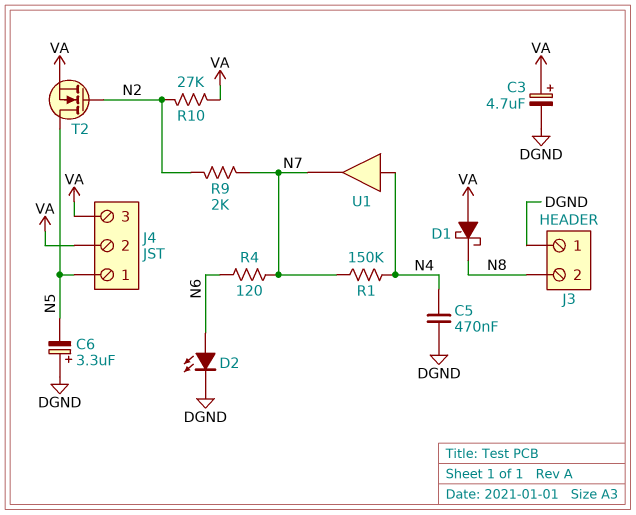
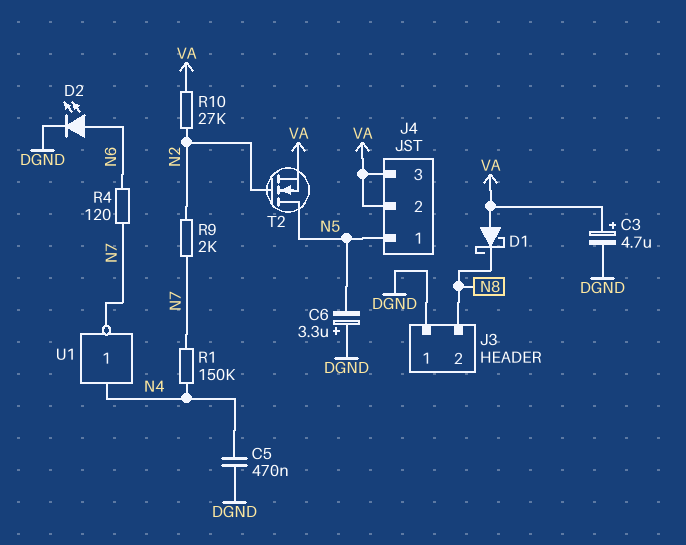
U1: buffer (in N4, out N7) -> NOT (in N4, out N7)

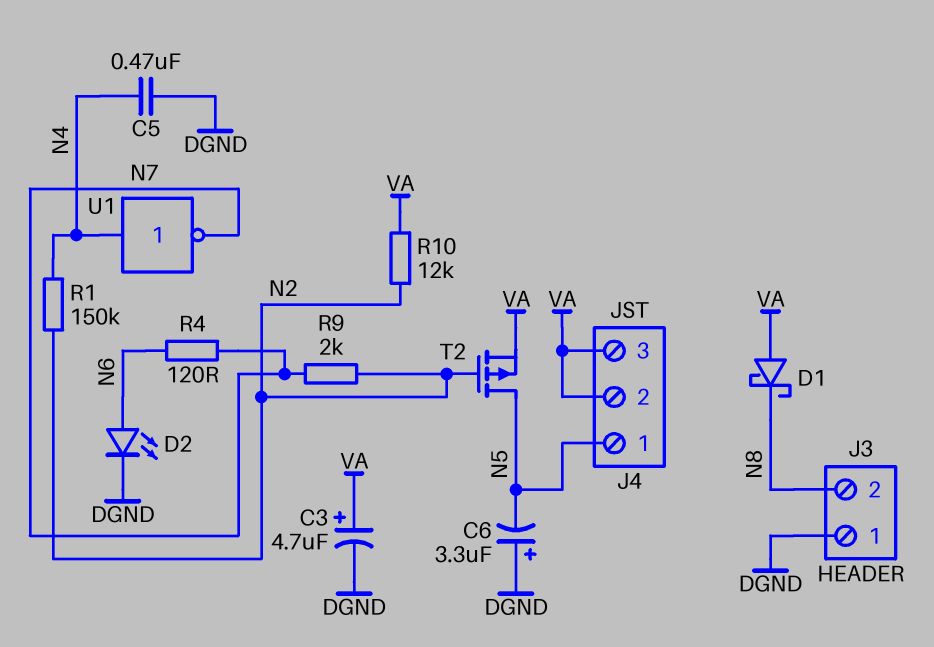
R1: 150k (N4, N7) -> 150k (N2, N4)
R10: 27k (N2, VA) -> 12k (N2, VA)
T2: NMOS (G N2, D N5, S VA) -> PMOS (G N2, D N5, S VA)

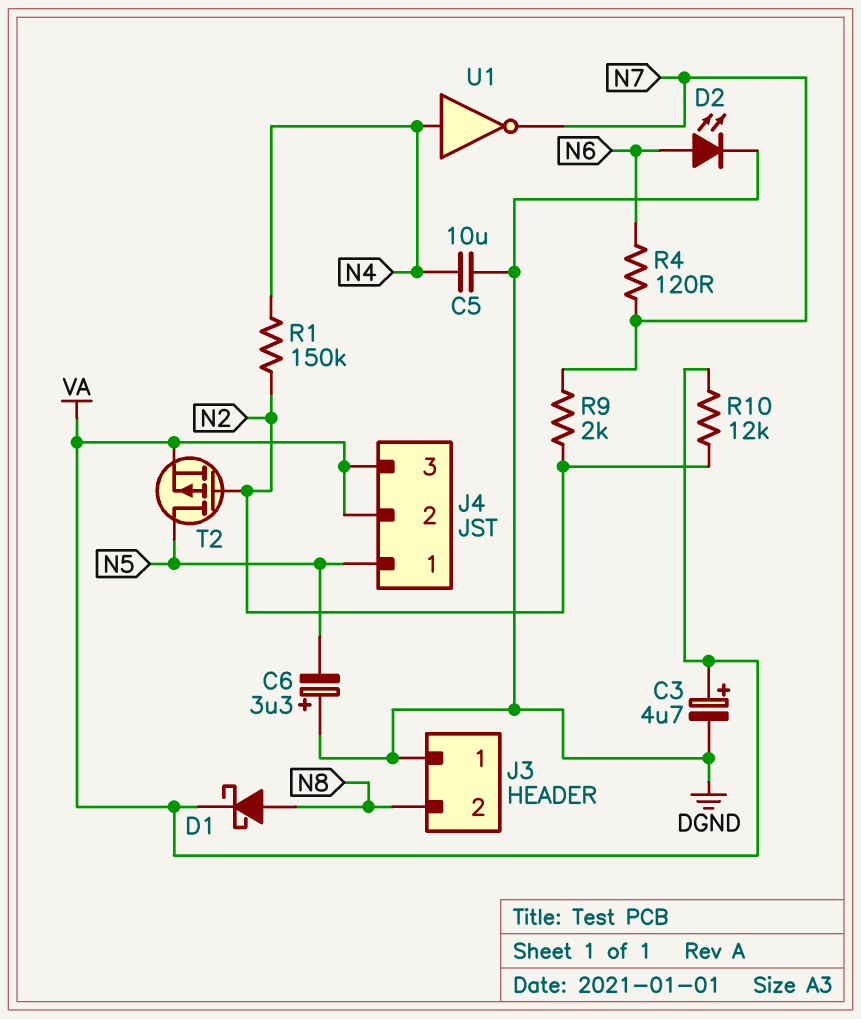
C5: 470nF (DGND, N4) -> 10uF (DGND, N4)
D1: schottky (A VA, K N8) -> schottky (A N8, K VA)

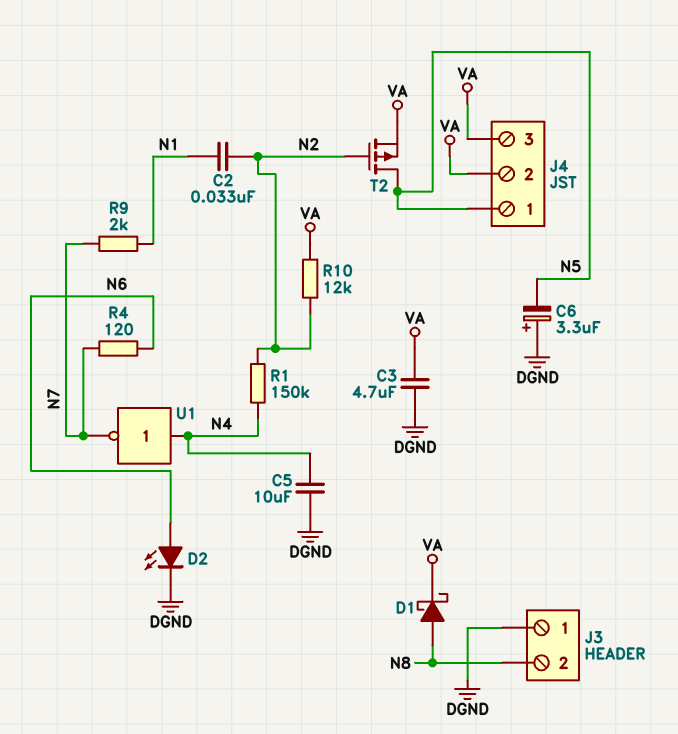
C2: none -> 33nF (N1, N2)
C3: 4.7uF (plus VA, minus DGND) -> 4.7uF (DGND, VA)
R9: 2k (N2, N7) -> 2k (N1, N7)

